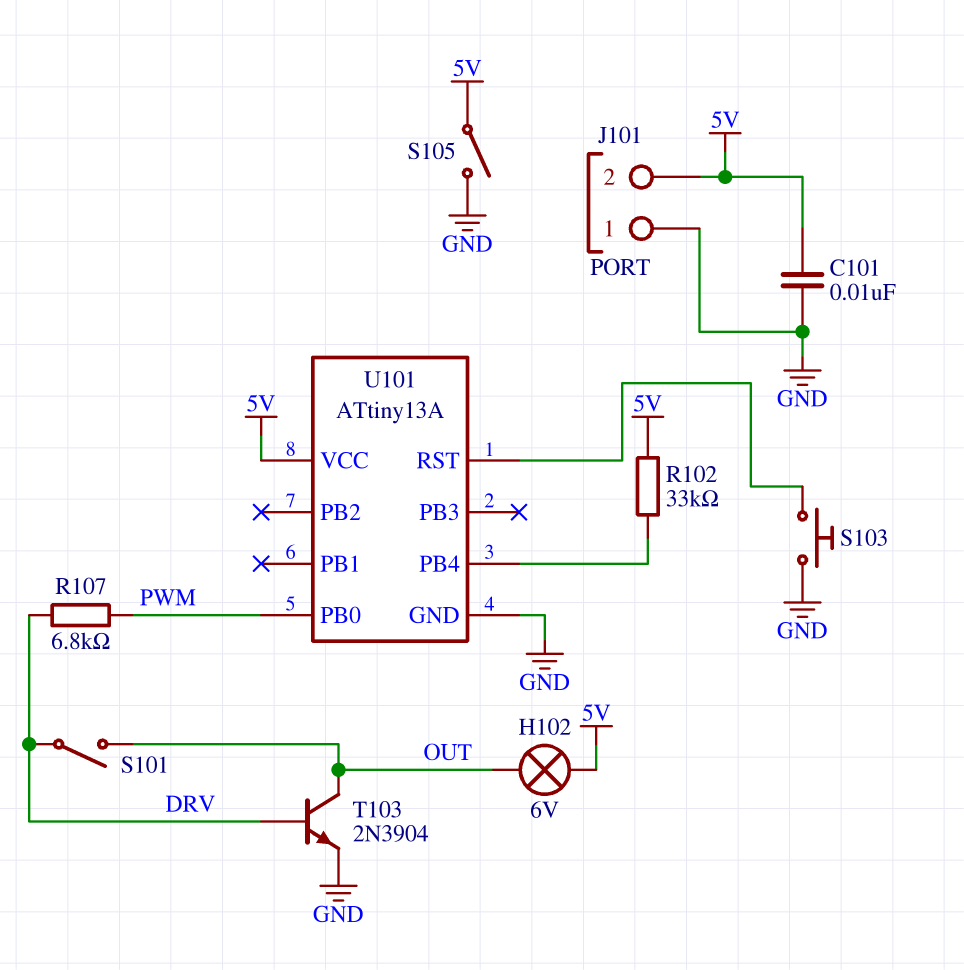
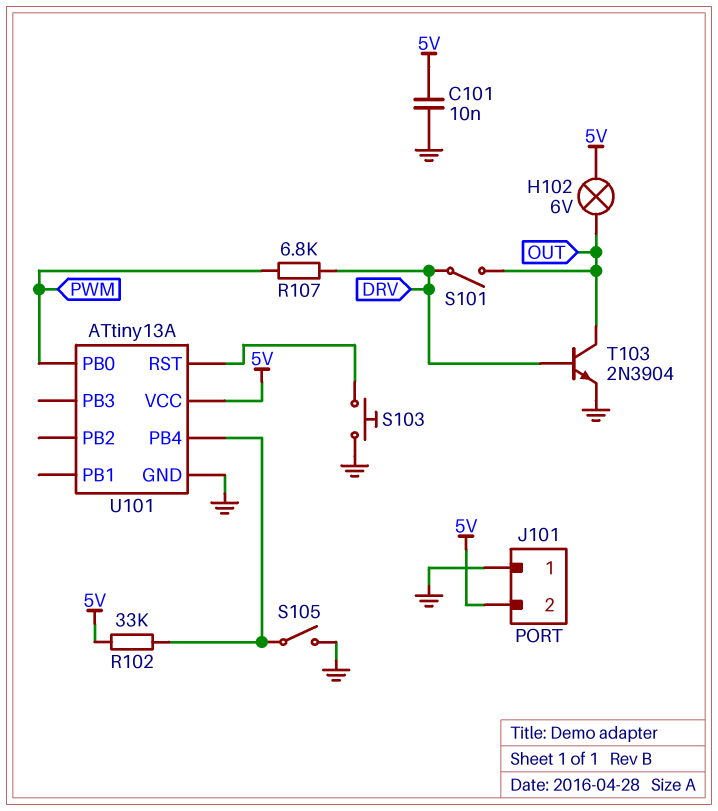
S105: switch (5V, GND) -> switch (GND, U101/PB4)

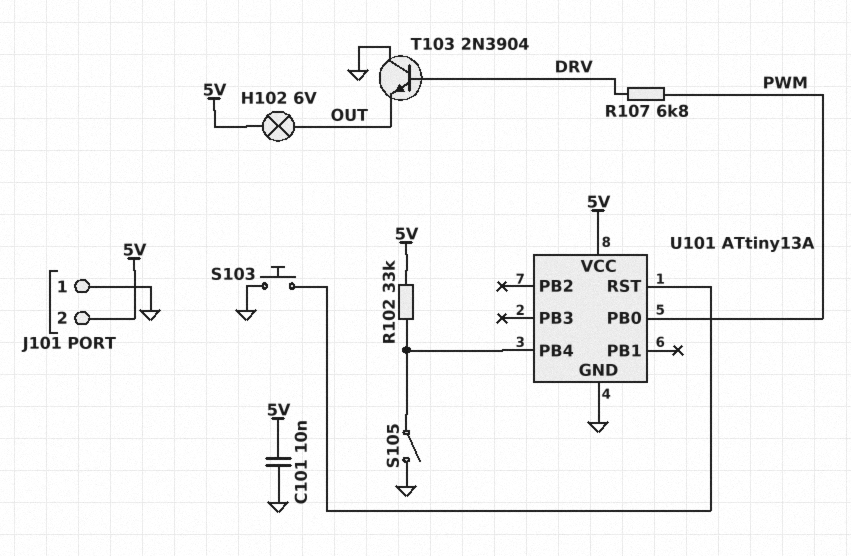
S101: switch (DRV, OUT) -> none
T103: NPN 2N3904 (B DRV, C OUT, E GND) -> NPN 2N3904 (B DRV, C GND, E OUT)

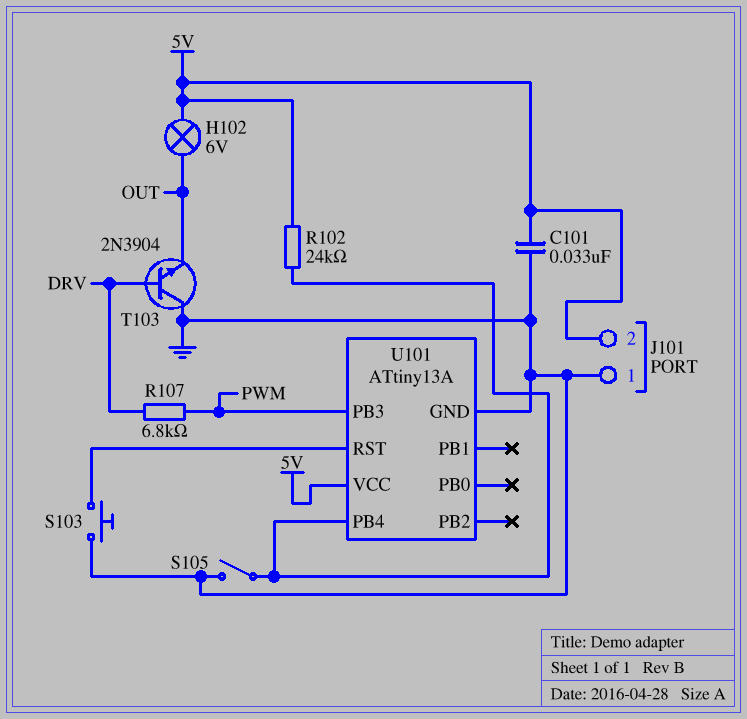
C101: 10nF (5V, GND) -> 33nF (5V, GND)
R102: 33k (5V, U101/PB4) -> 24k (5V, U101/PB4)
U101 pin PB0: PWM -> none
U101 pin PB3: none -> PWM

